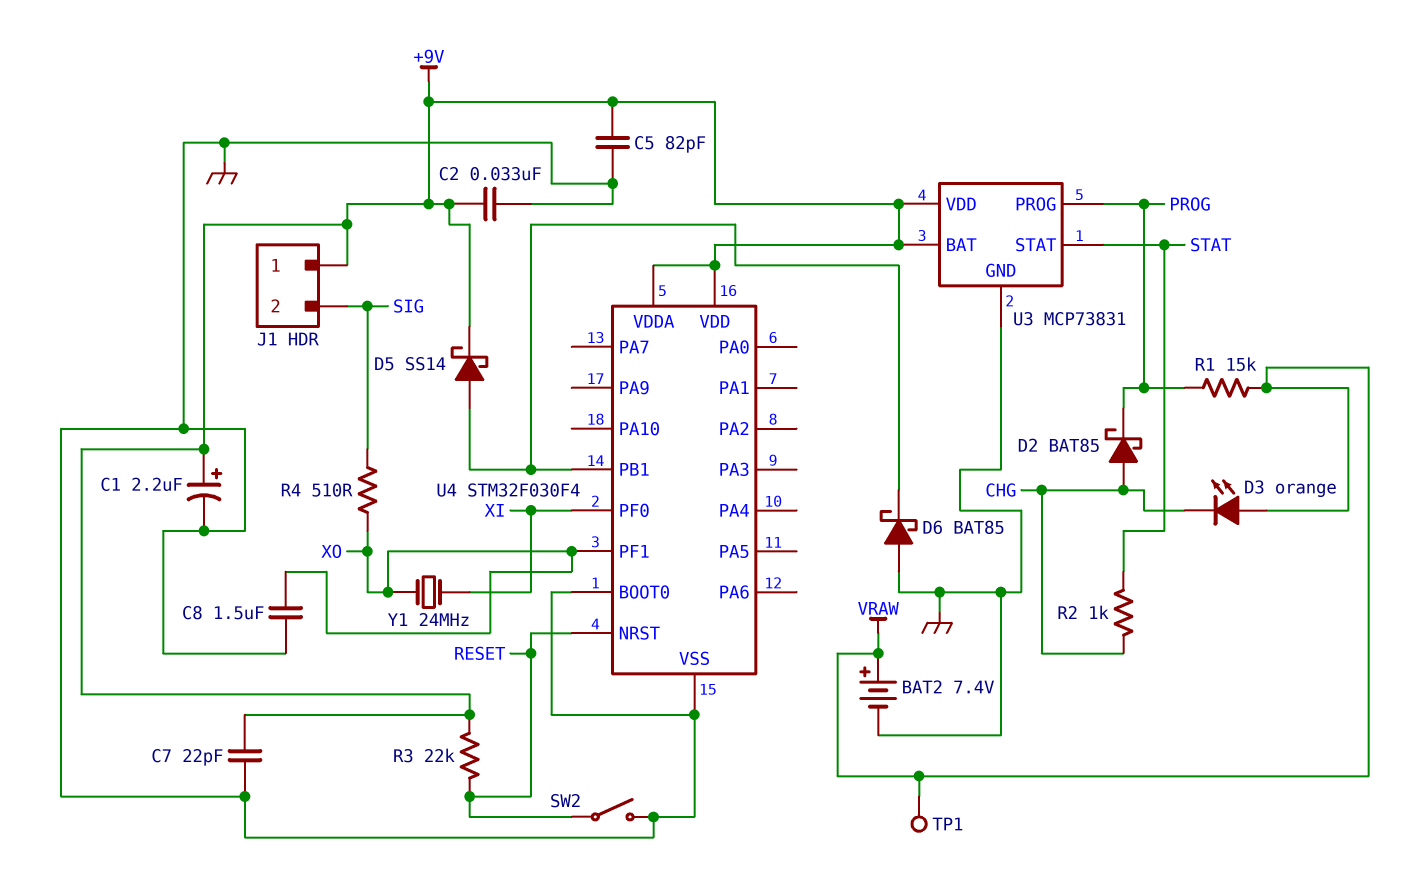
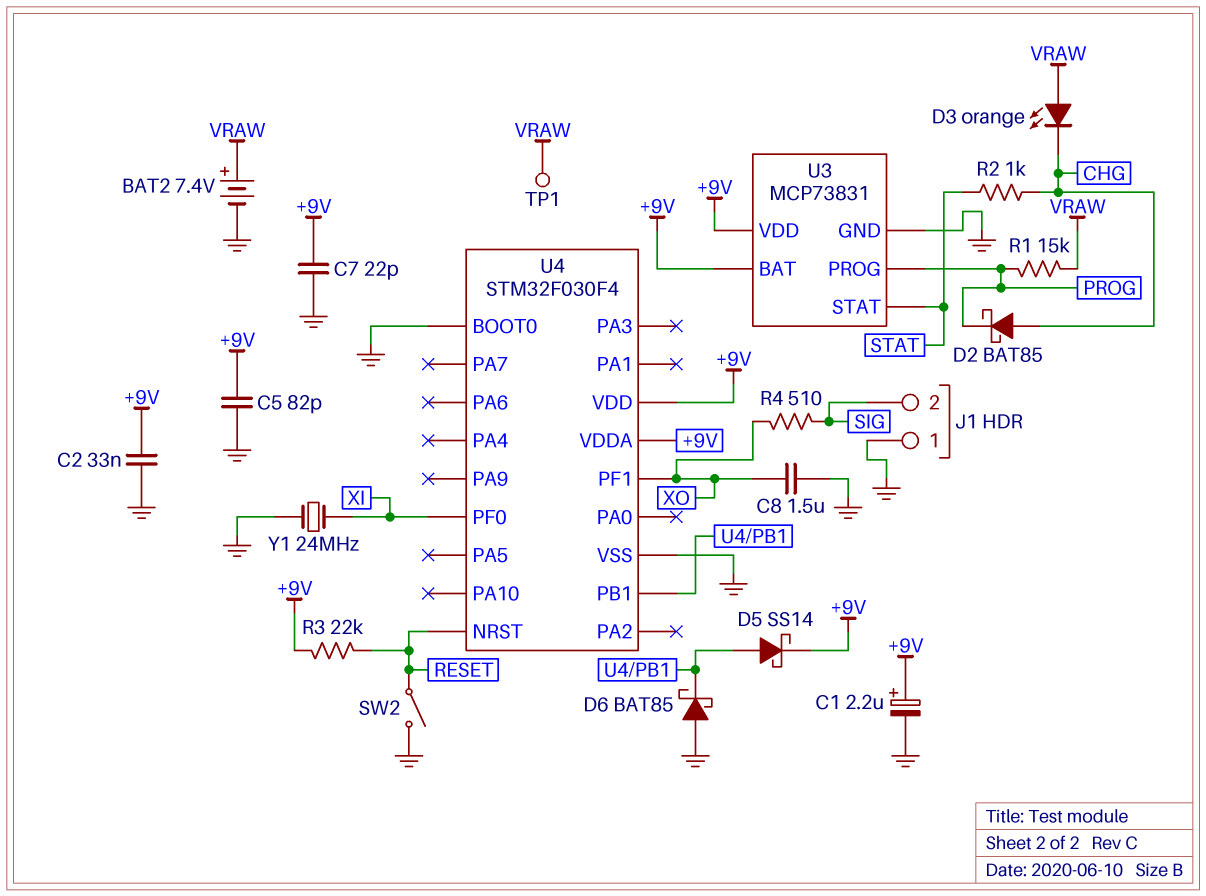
J1 pin 1: +9V -> GND
Y1: 24MHz (XI, XO) -> 24MHz (GND, XI)

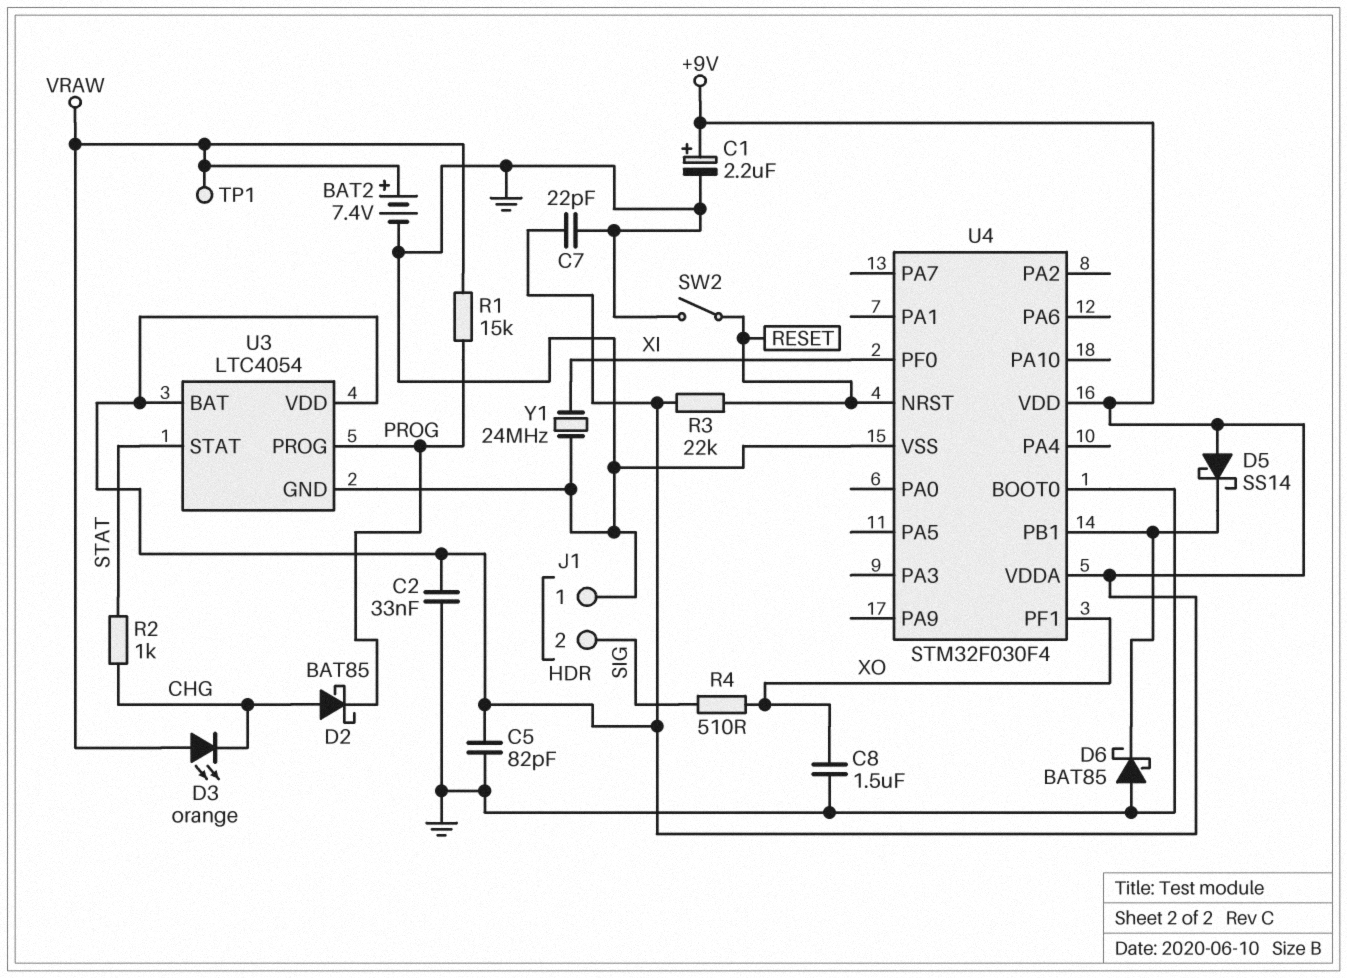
D5: schottky SS14 (A U4/PB1, K +9V) -> schottky SS14 (A +9V, K U4/PB1)
U3: MCP73831 -> LTC4054

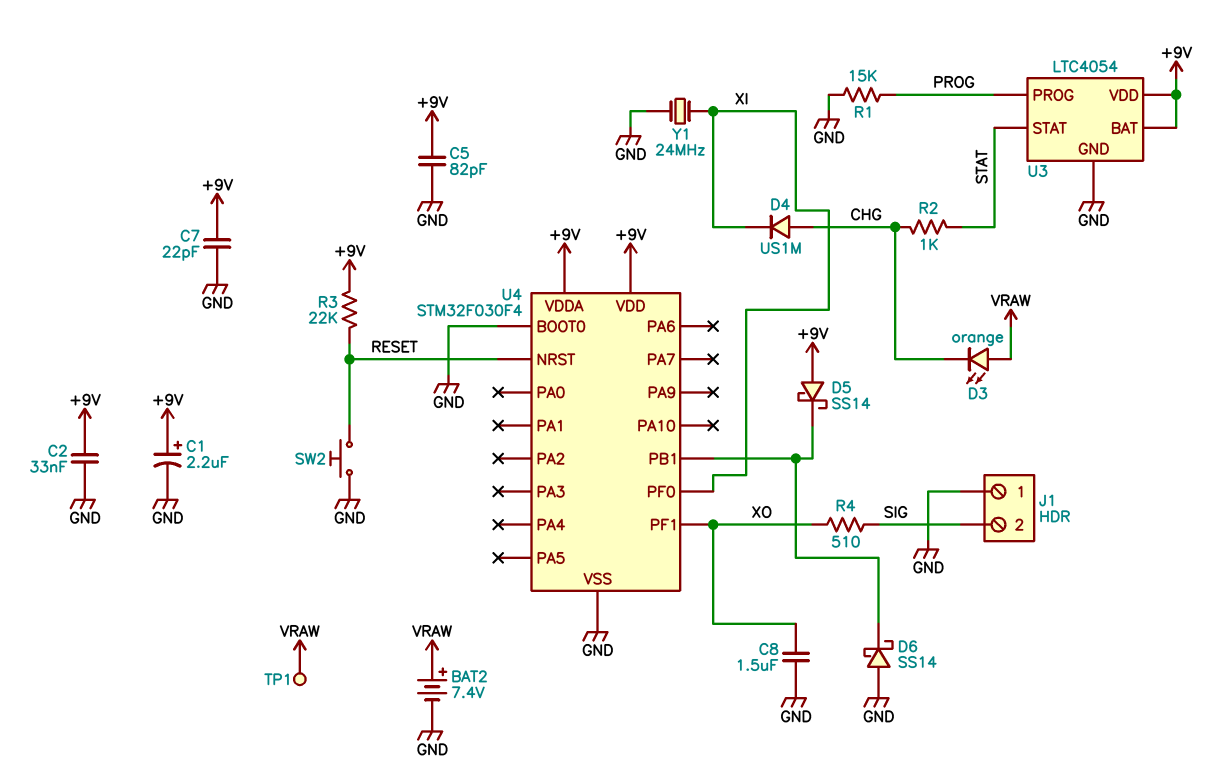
D2: schottky BAT85 (A CHG, K PROG) -> none
D4: none -> diode US1M (A CHG, K XI)
D6: schottky BAT85 (A GND, K U4/PB1) -> schottky SS14 (A GND, K U4/PB1)
R1: 15k (PROG, VRAW) -> 15k (GND, PROG)
SW2: switch (GND, RESET) -> button (GND, RESET)

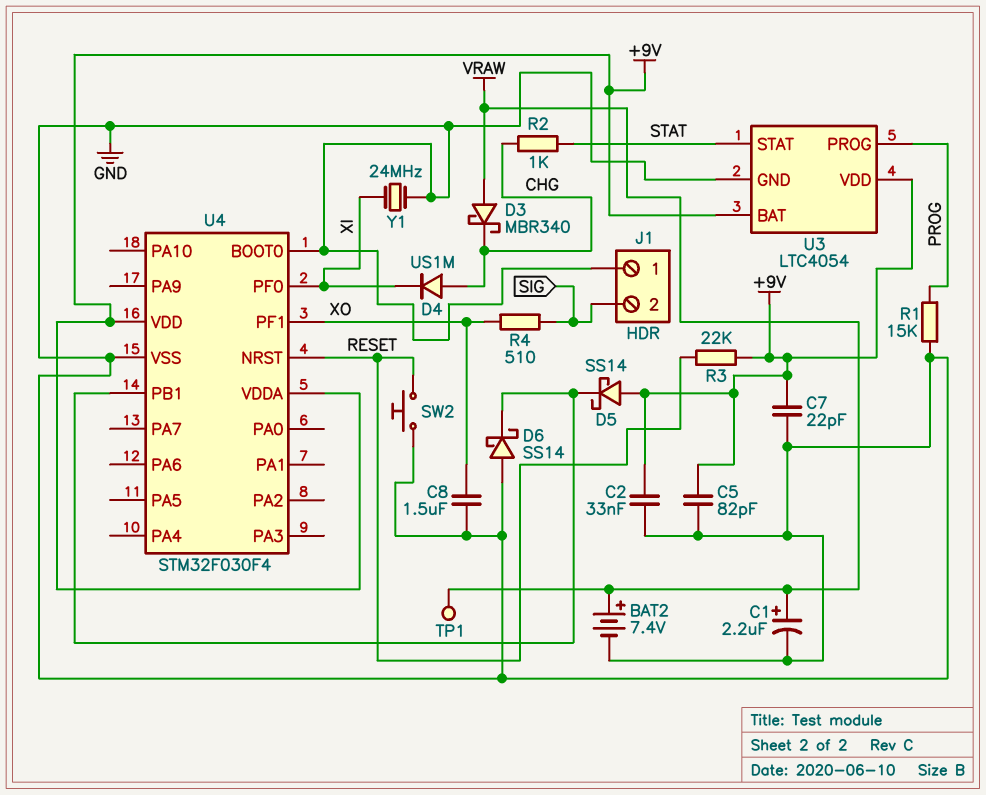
C1: 2.2uF (plus +9V, minus GND) -> 2.2uF (plus VRAW, minus GND)
D3: LED orange (A VRAW, K CHG) -> schottky MBR340 (A VRAW, K CHG)

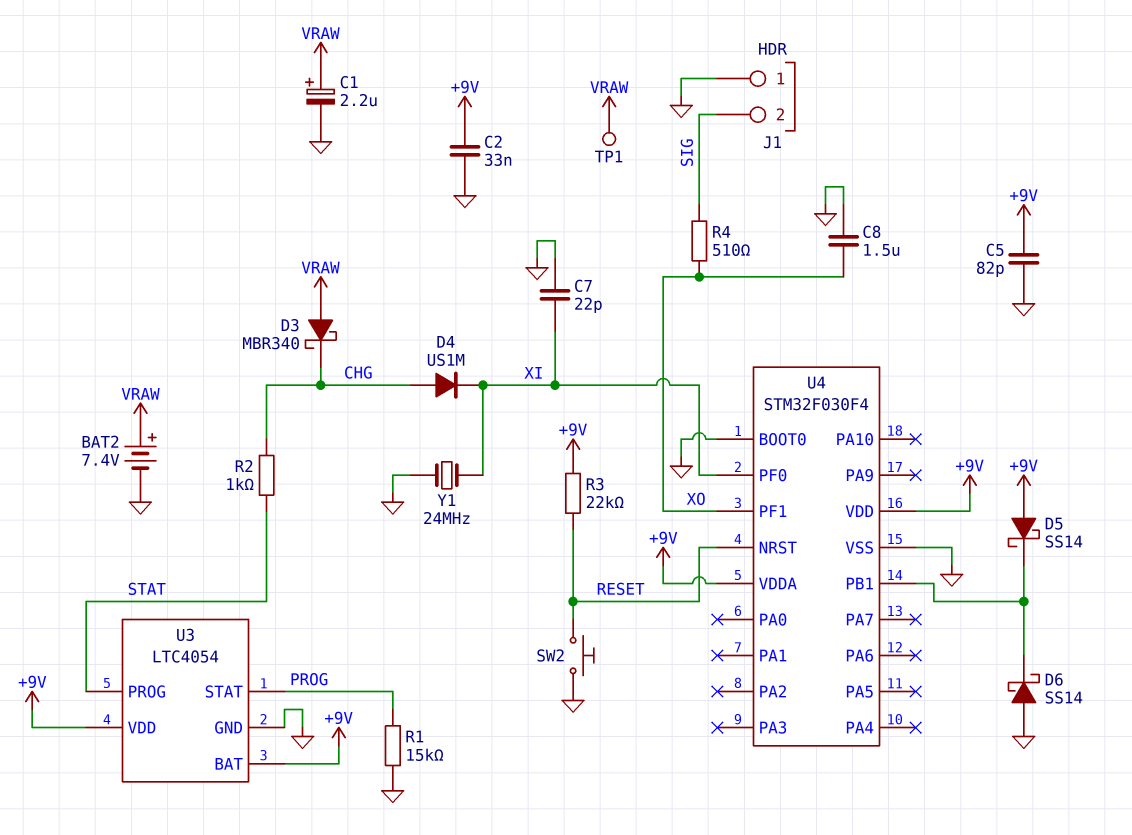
C7: 22pF (+9V, GND) -> 22pF (GND, XI)
U3 pin PROG: PROG -> STAT
U3 pin STAT: STAT -> PROG

